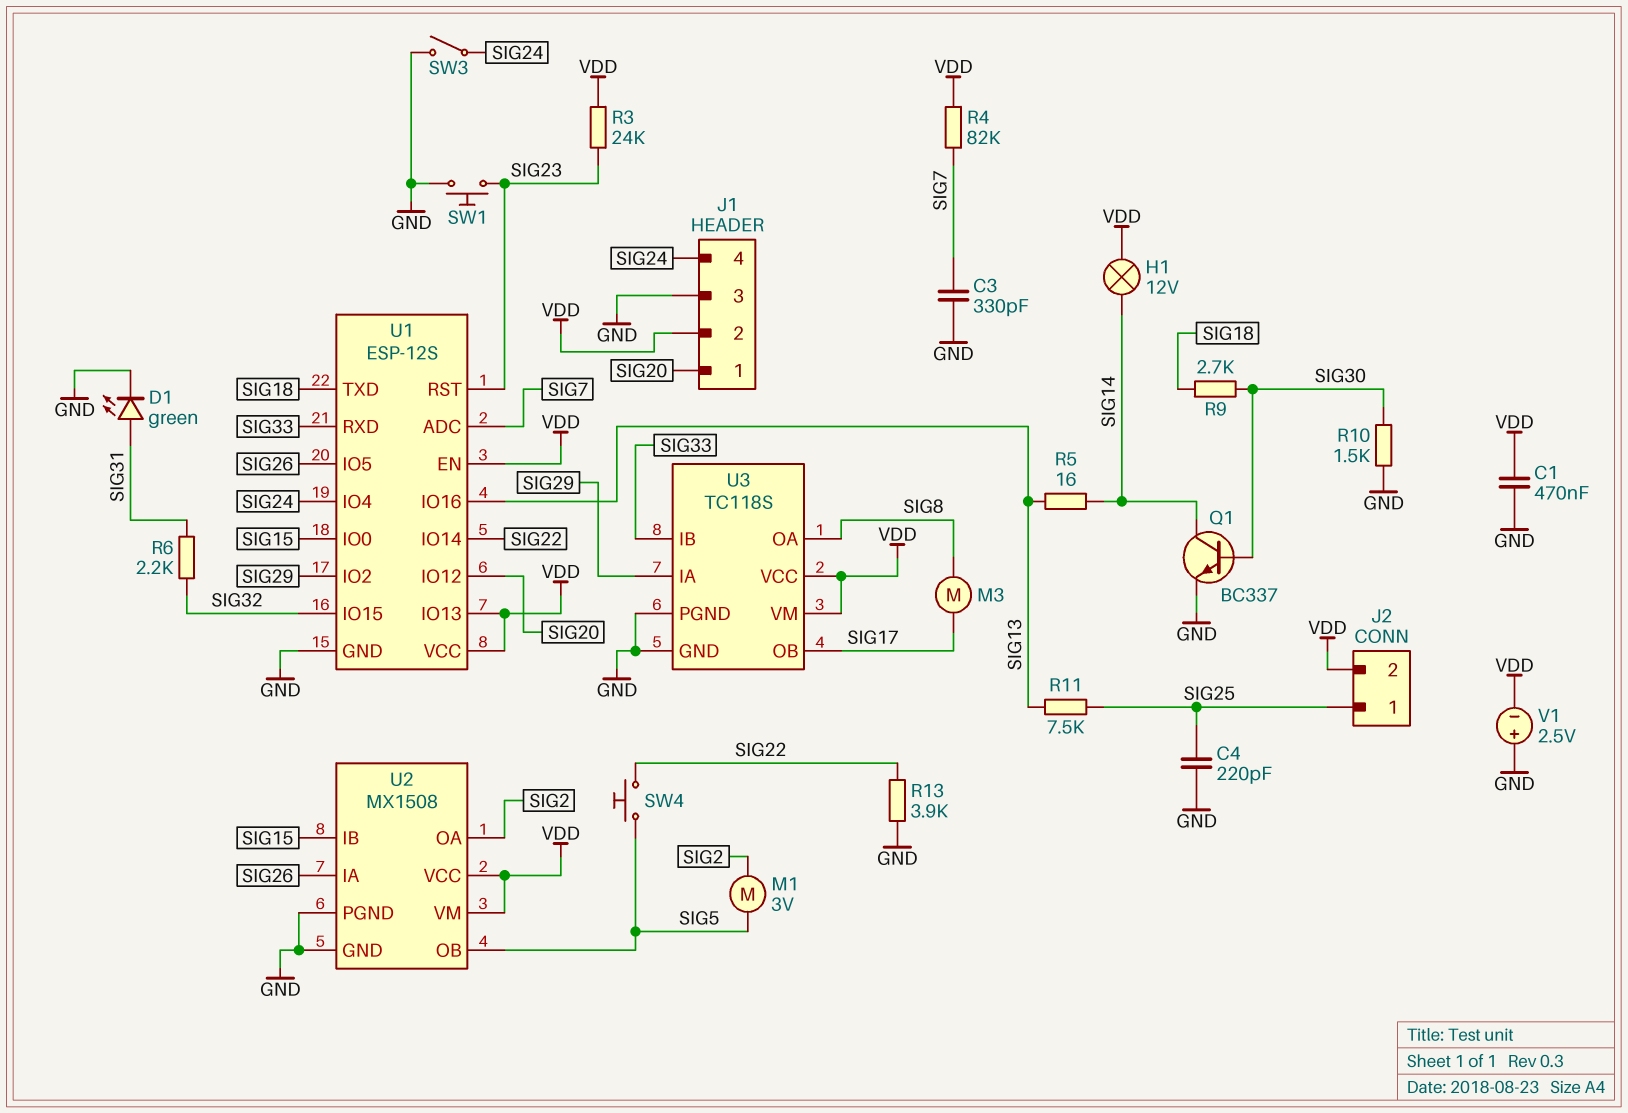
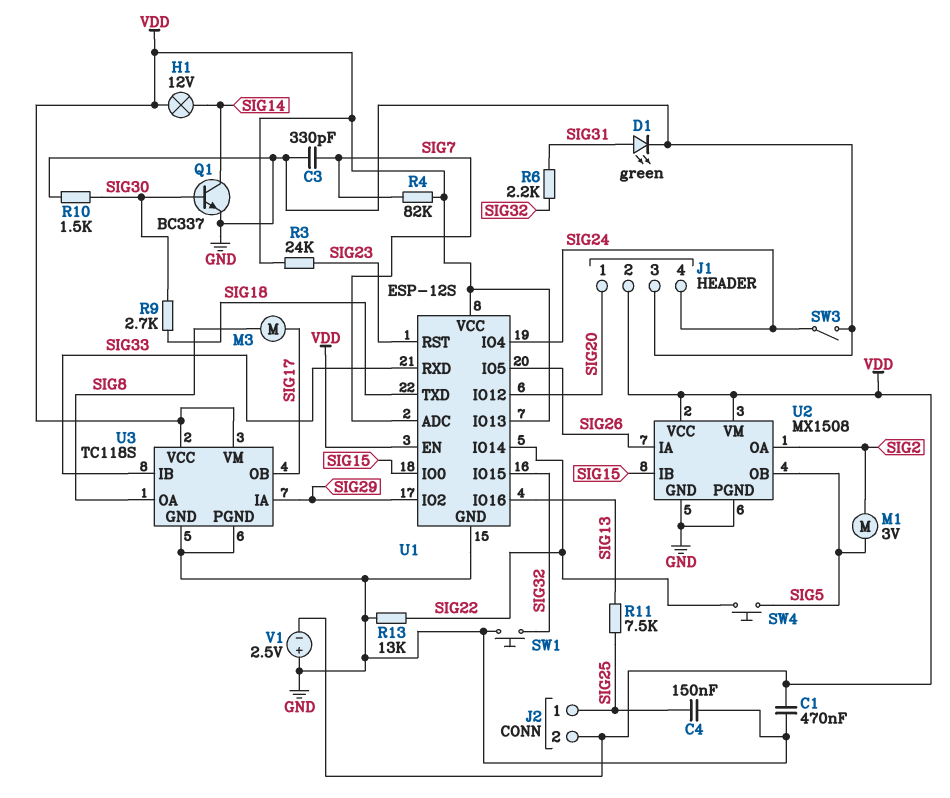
C4: 220pF (GND, SIG25) -> 150nF (GND, SIG25)
R5: 16 (SIG13, SIG14) -> none
R13: 3.9k (GND, SIG22) -> 13k (GND, SIG22)
SW1: button (GND, SIG23) -> button (GND, SIG32)

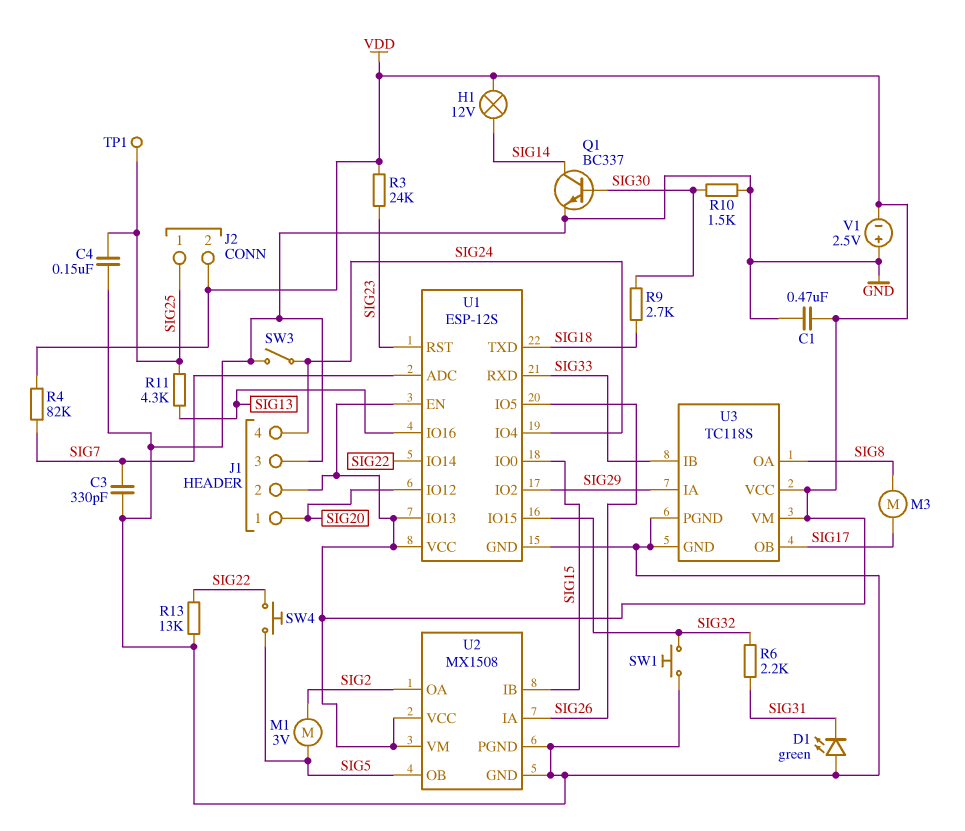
D1: LED green (A SIG31, K GND) -> LED green (A GND, K SIG31)
R11: 7.5k (SIG13, SIG25) -> 4.3k (SIG13, SIG25)
TP1: none -> test point (SIG25)

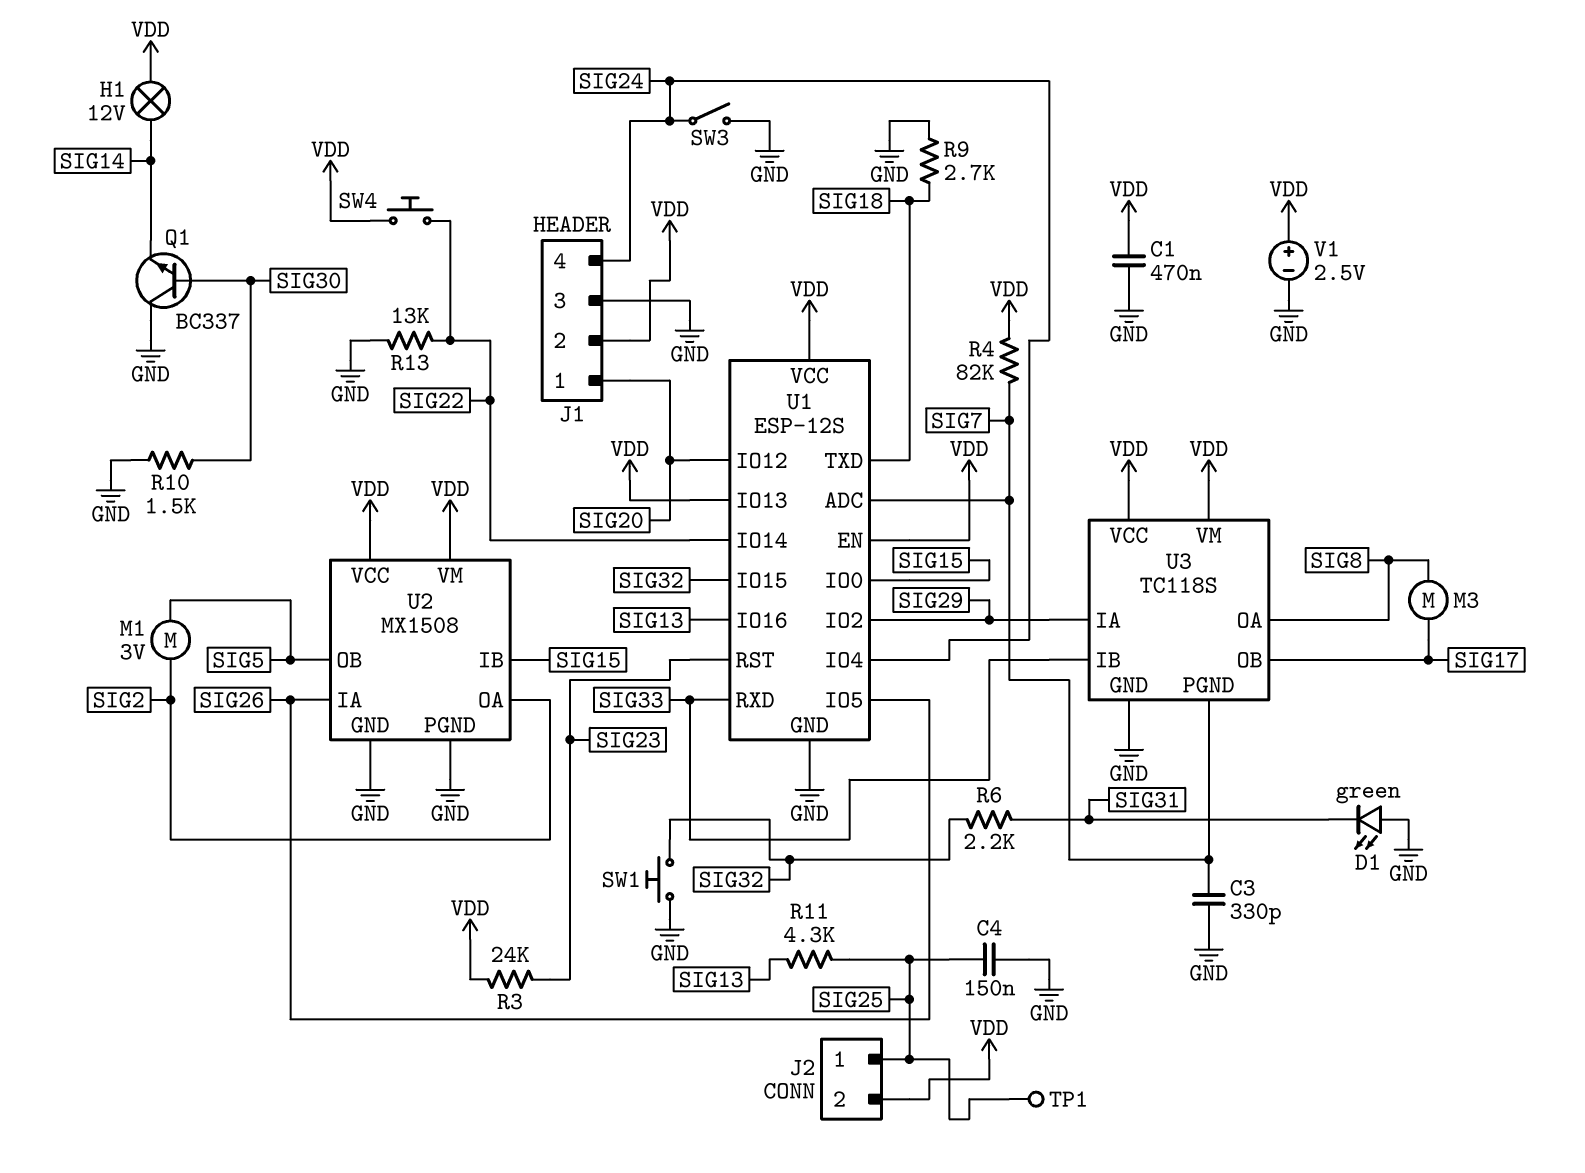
Q1: NPN BC337 (B SIG30, C SIG14, E GND) -> NPN BC337 (B SIG30, C GND, E SIG14)
R9: 2.7k (SIG18, SIG30) -> 2.7k (GND, SIG18)
SW4: button (SIG5, SIG22) -> button (SIG22, VDD)
U3 pin PGND: GND -> SIG7
V1: 2.5V (plus GND, minus VDD) -> 2.5V (plus VDD, minus GND)

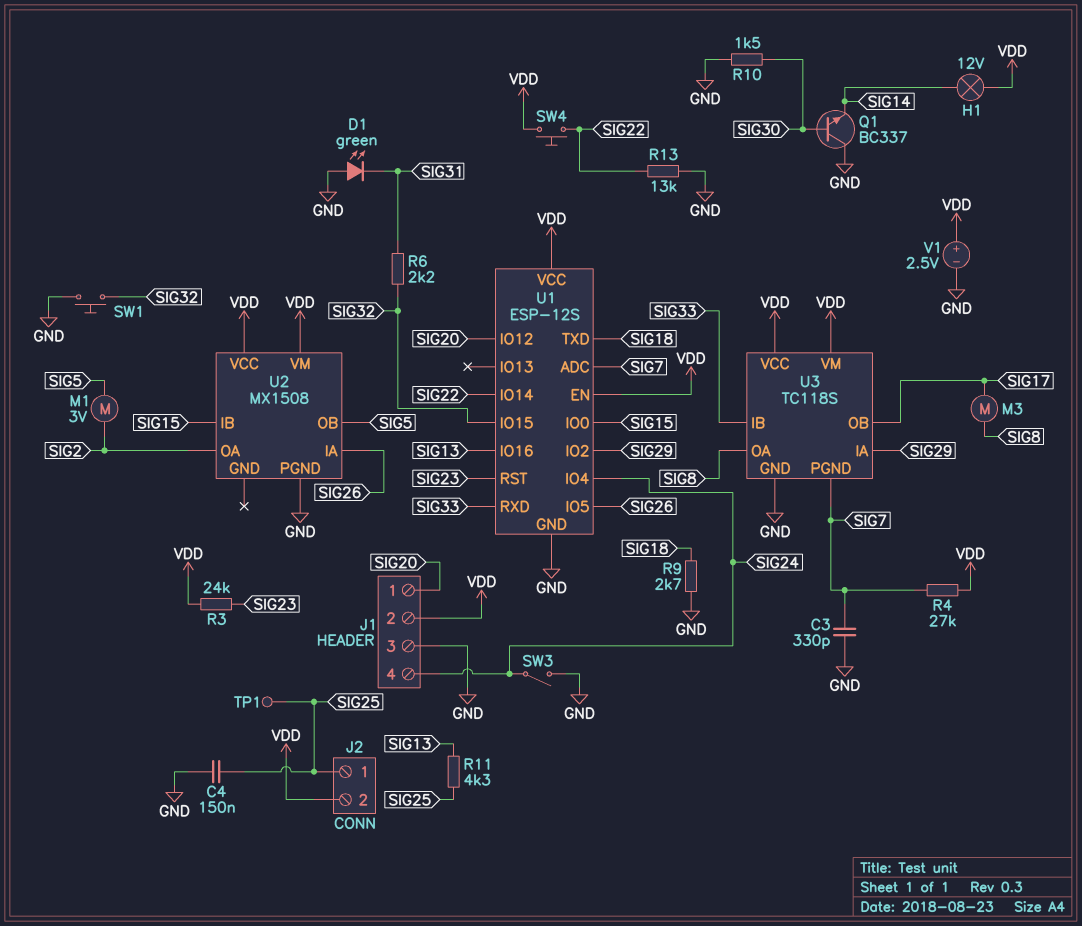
C1: 470nF (GND, VDD) -> none
R4: 82k (SIG7, VDD) -> 27k (SIG7, VDD)
U1 pin IO13: VDD -> none
U2 pin GND: GND -> none

